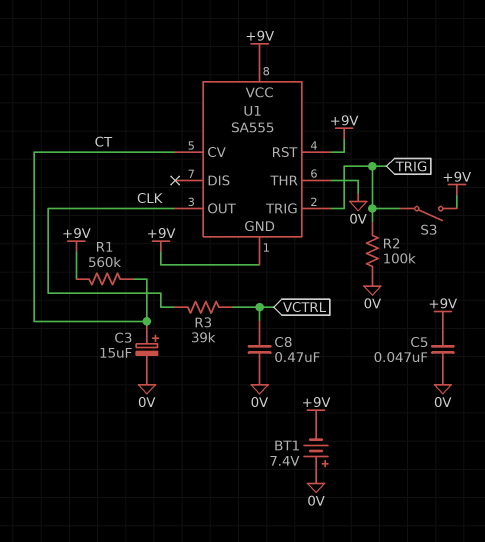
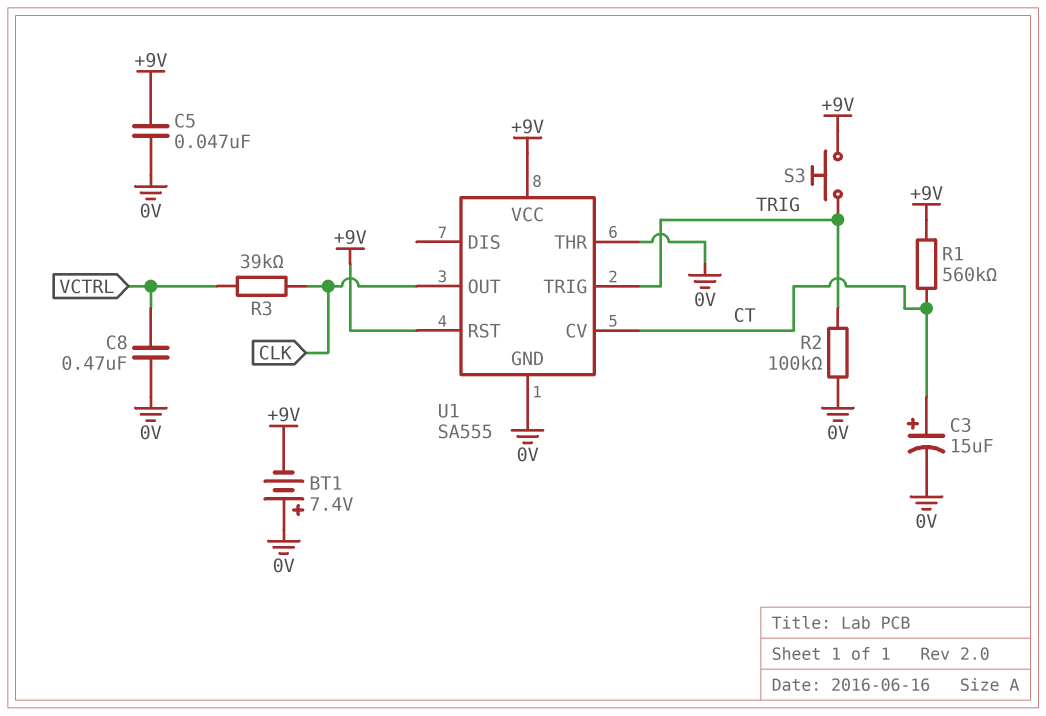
S3: switch (+9V, TRIG) -> button (+9V, TRIG)
U1 pin GND: +9V -> 0V

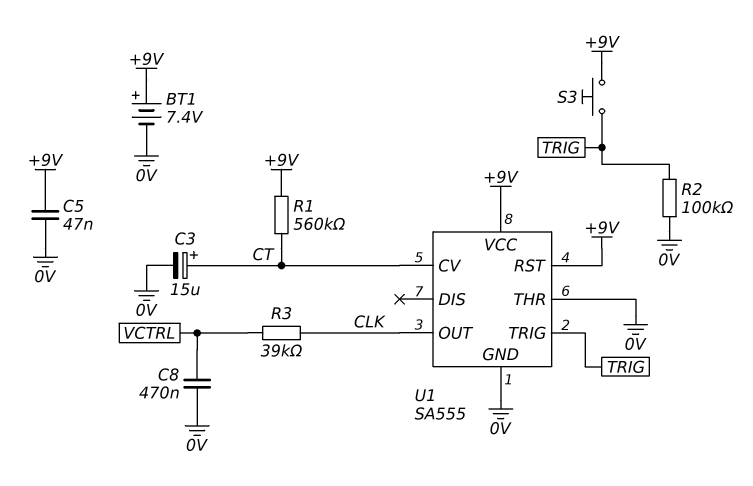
BT1: 7.4V (plus 0V, minus +9V) -> 7.4V (plus +9V, minus 0V)

